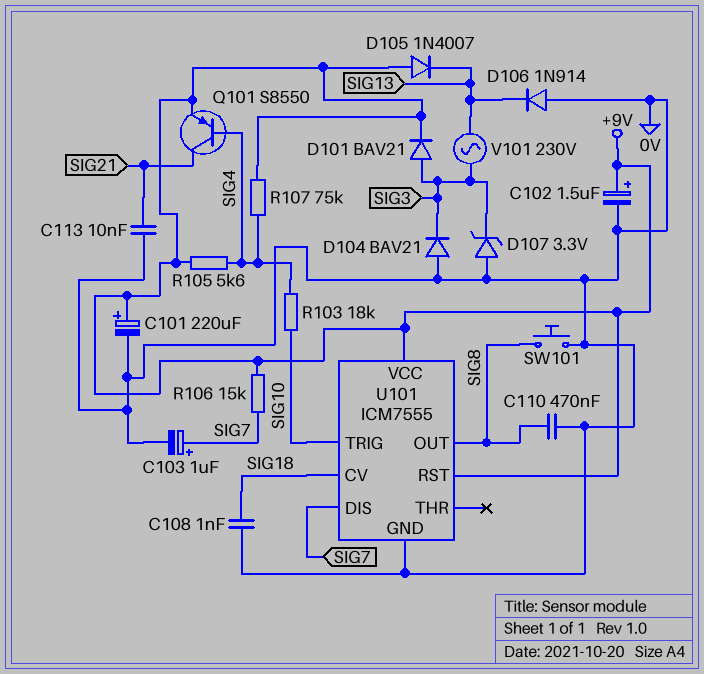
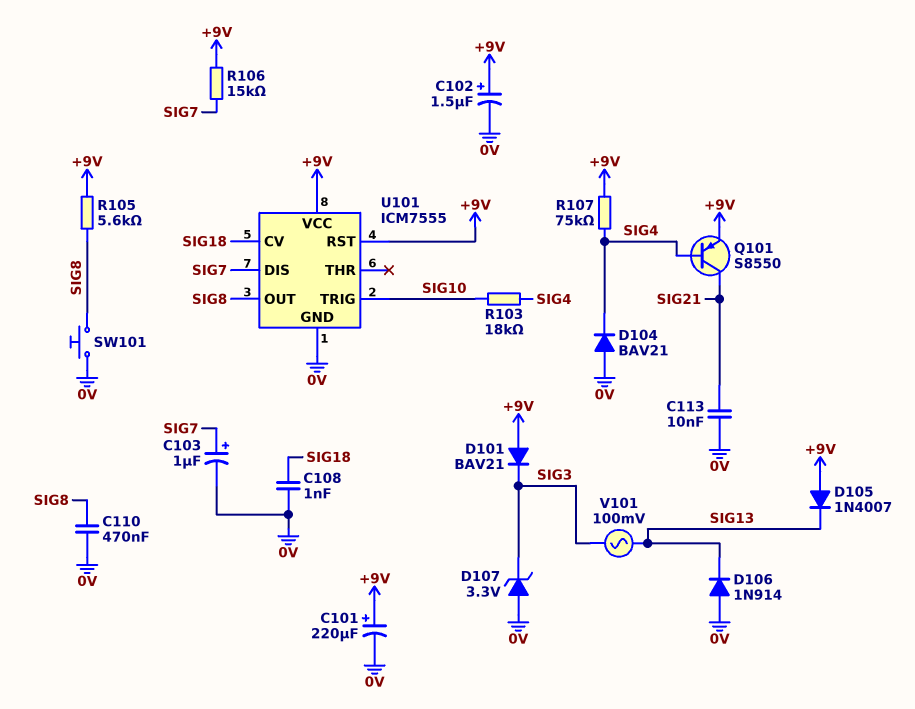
D101: diode BAV21 (A SIG3, K +9V) -> diode BAV21 (A +9V, K SIG3)
D104: diode BAV21 (A 0V, K SIG3) -> diode BAV21 (A 0V, K SIG4)
R105: 5.6k (+9V, SIG4) -> 5.6k (+9V, SIG8)
V101: AC 230V (SIG3, SIG13) -> AC 100mV (SIG3, SIG13)

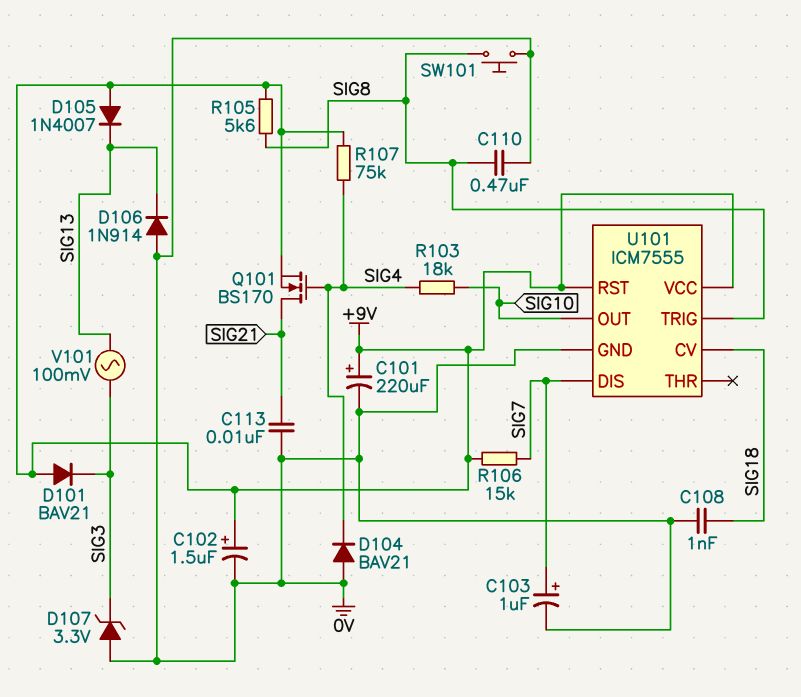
Q101: PNP S8550 (B SIG4, C SIG21, E +9V) -> NMOS BS170 (G SIG4, D SIG21, S +9V)
U101 pin OUT: SIG8 -> SIG10
U101 pin TRIG: SIG10 -> SIG8

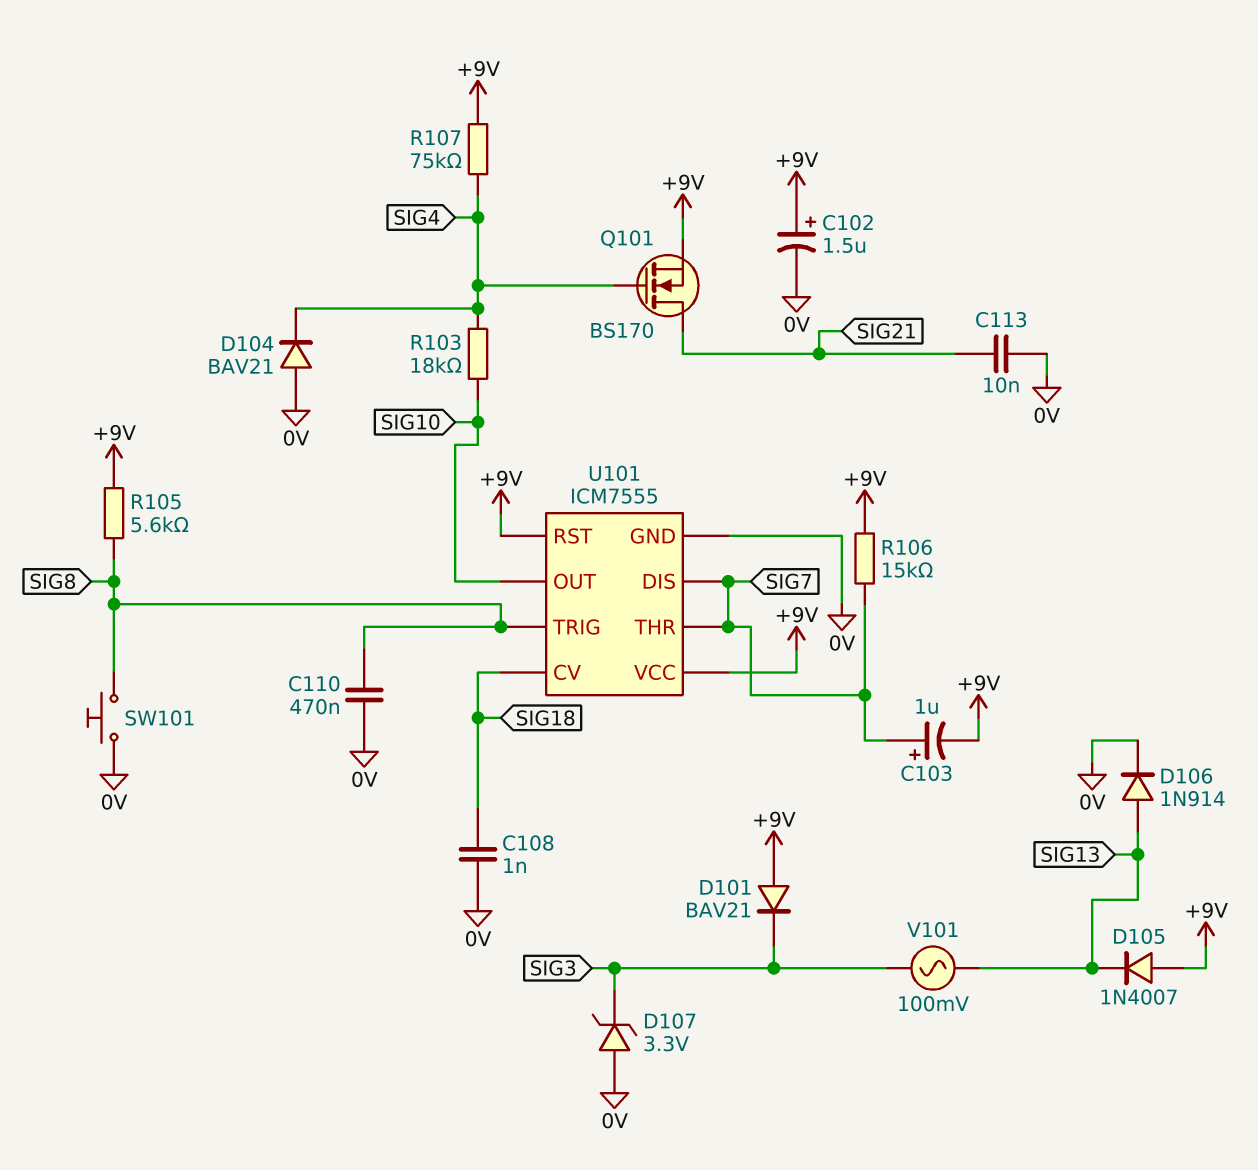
C101: 220uF (plus +9V, minus 0V) -> none
C103: 1uF (plus SIG7, minus 0V) -> 1uF (plus SIG7, minus +9V)
D106: diode 1N914 (A 0V, K SIG13) -> diode 1N914 (A SIG13, K 0V)
U101 pin THR: none -> SIG7

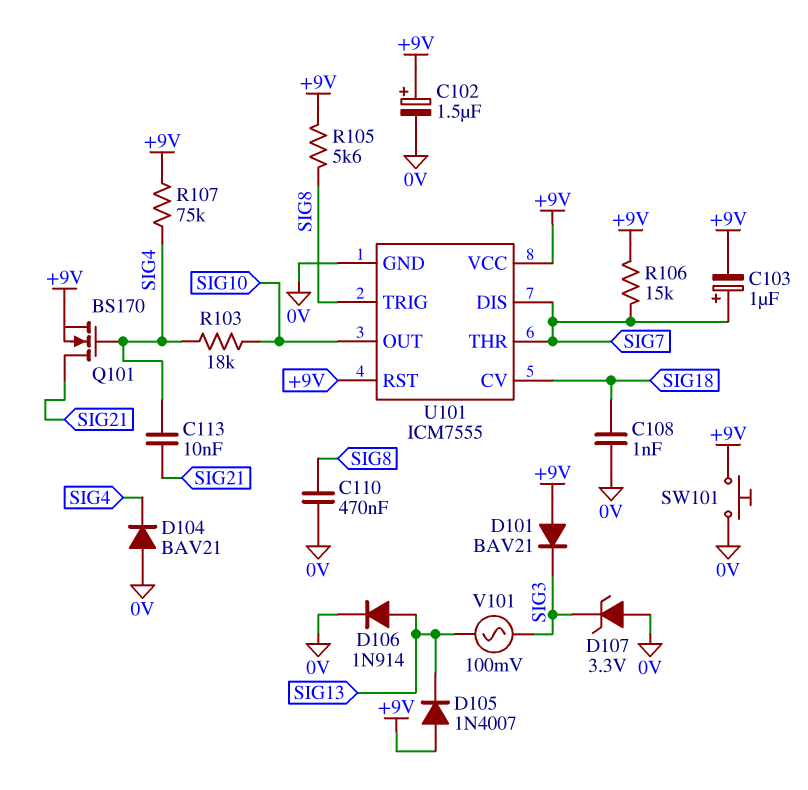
C113: 10nF (0V, SIG21) -> 10nF (SIG4, SIG21)
SW101: button (0V, SIG8) -> button (+9V, 0V)

